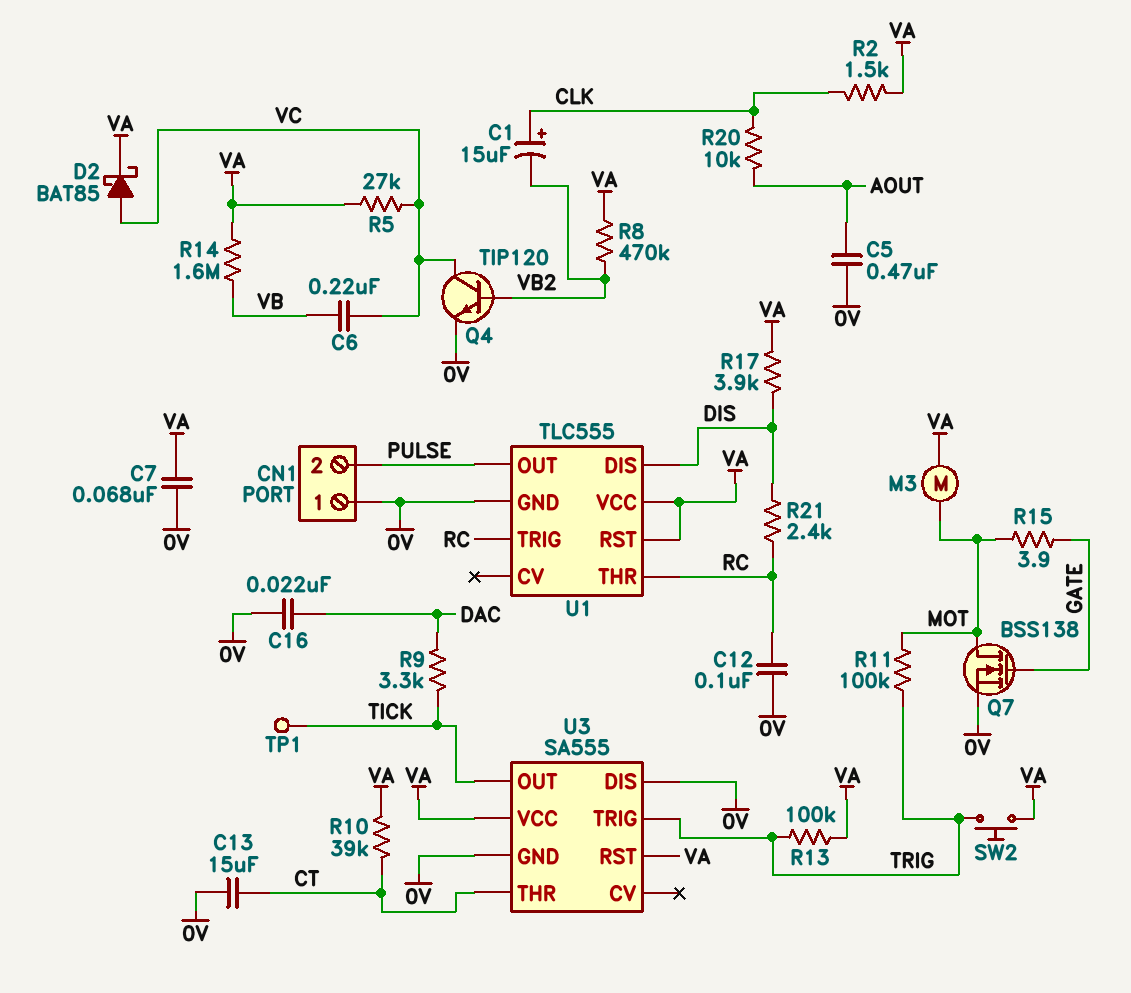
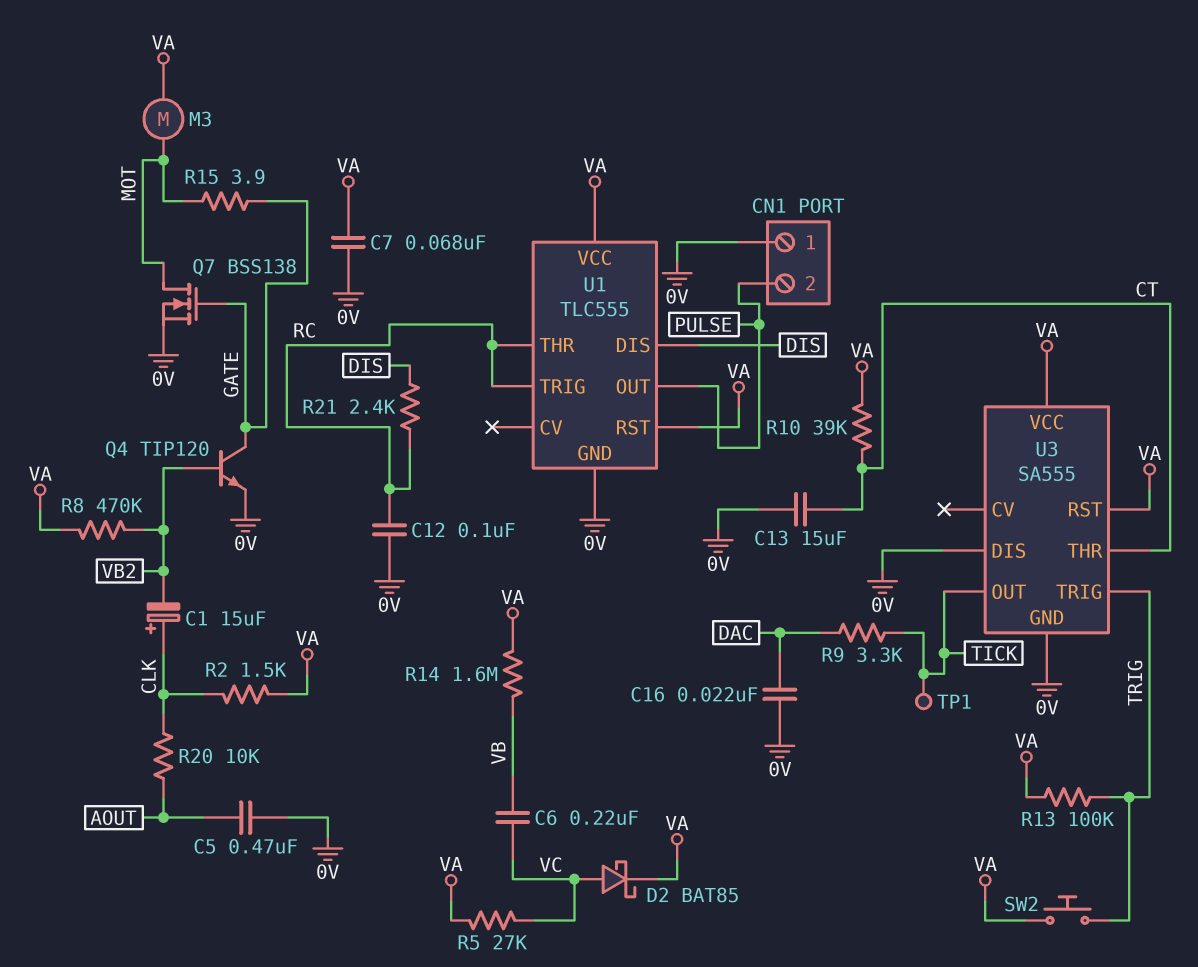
Q4: NPN TIP120 (B VB2, C VC, E 0V) -> NPN TIP120 (B VB2, C GATE, E 0V)
R11: 100k (MOT, TRIG) -> none
R17: 3.9k (DIS, VA) -> none

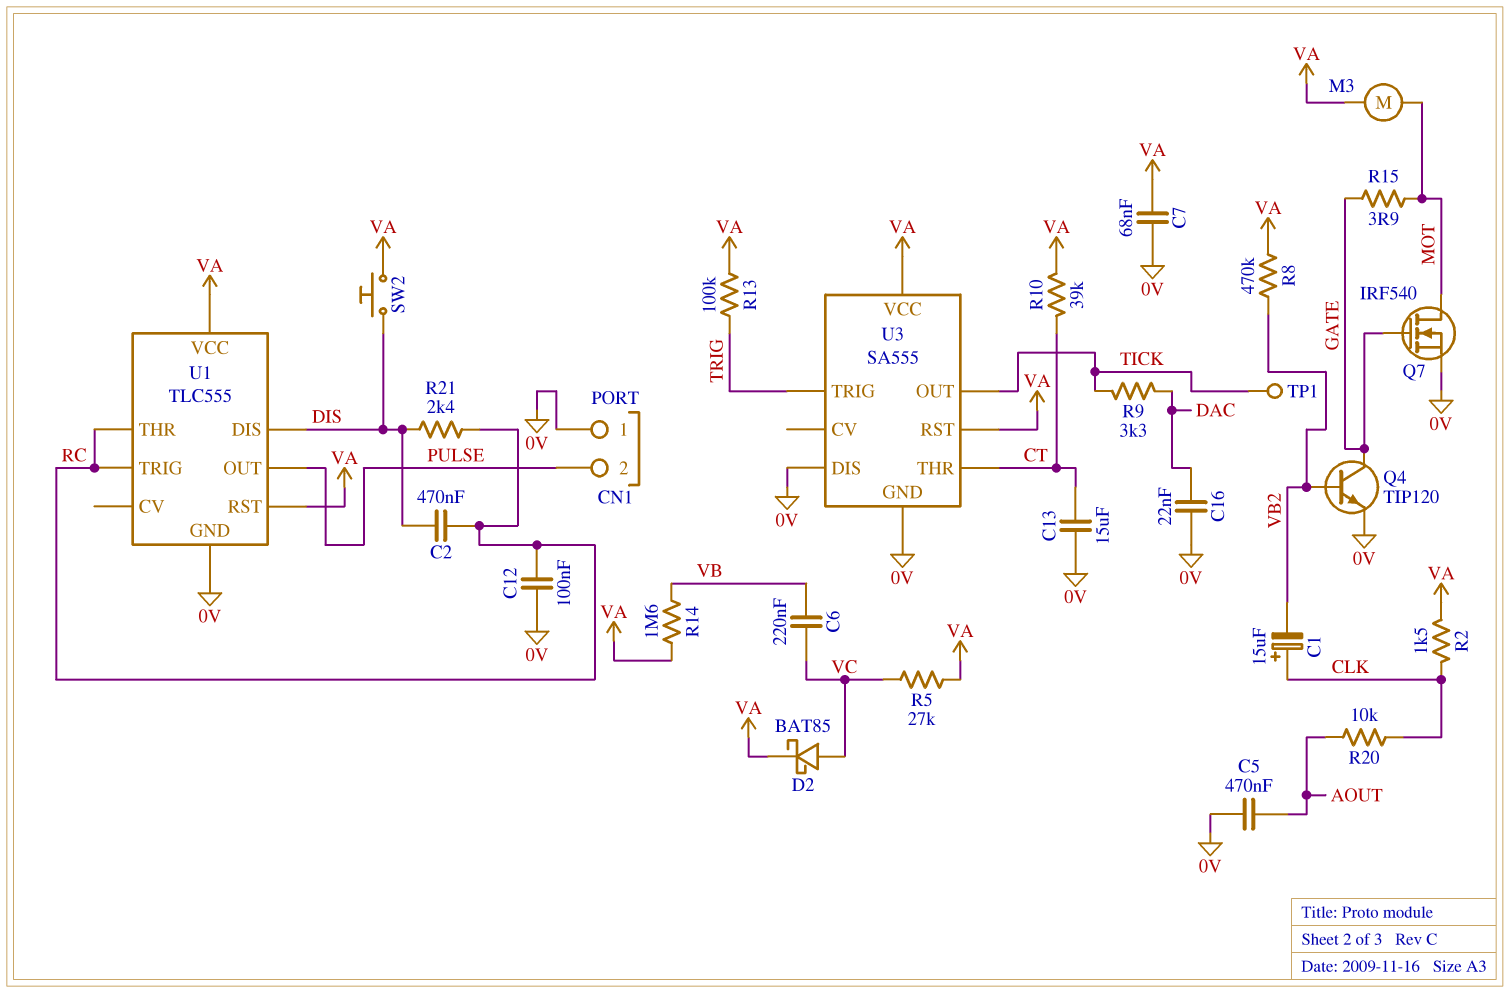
C2: none -> 470nF (DIS, RC)
Q7: NMOS BSS138 (G GATE, D MOT, S 0V) -> NMOS IRF540 (G GATE, D MOT, S 0V)
SW2: button (TRIG, VA) -> button (DIS, VA)

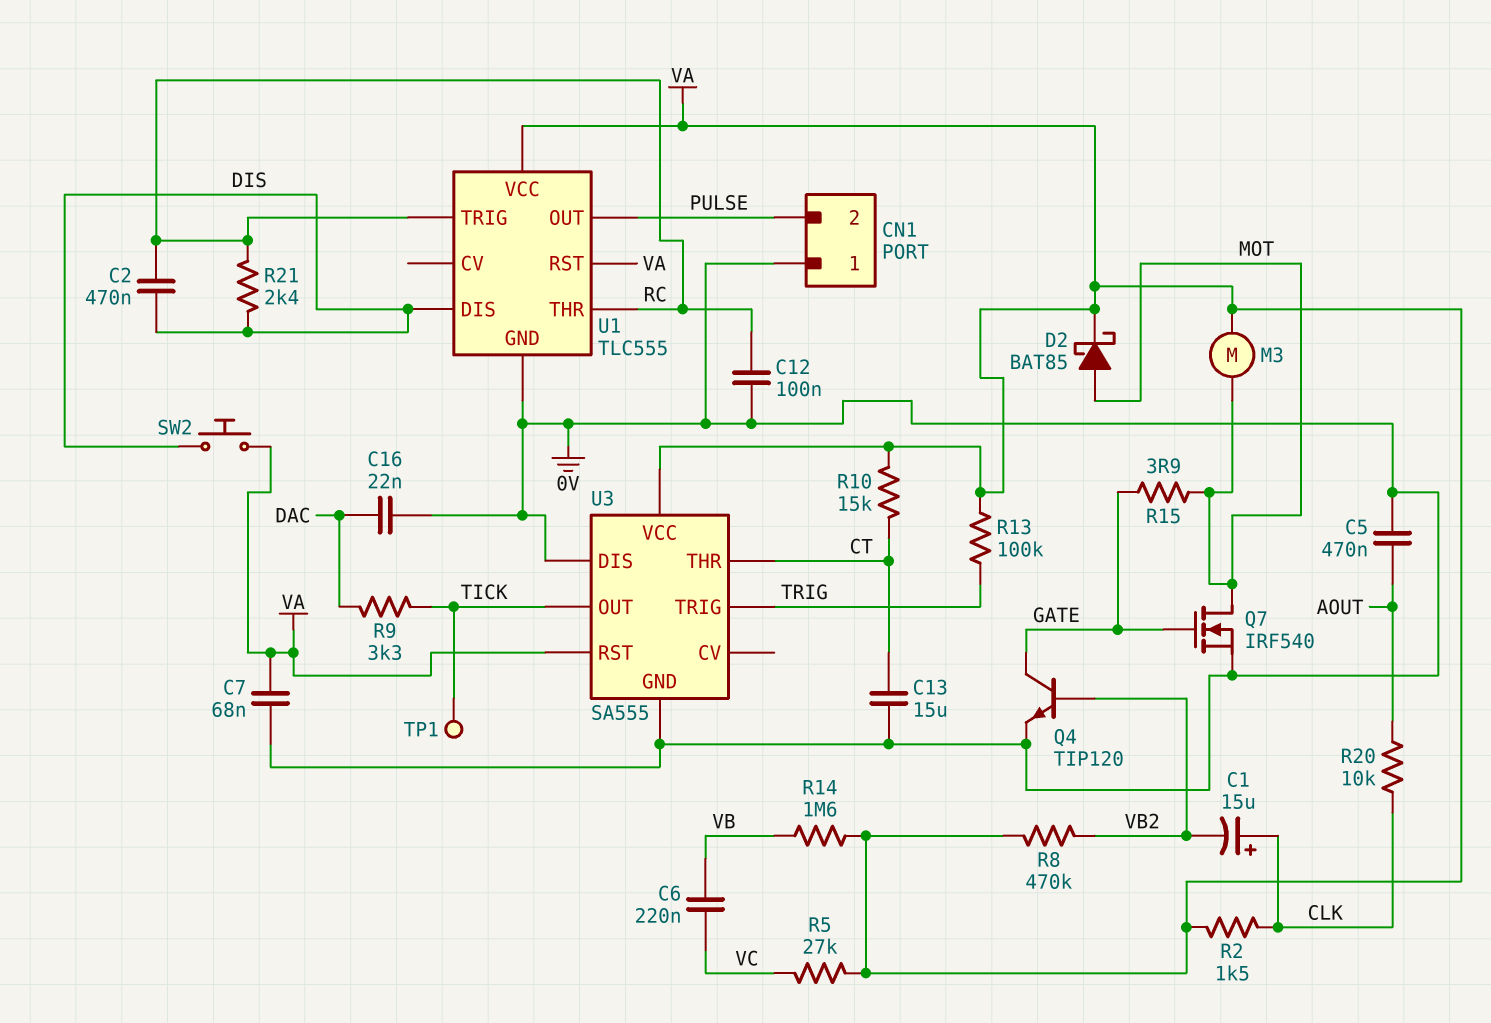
D2: schottky BAT85 (A VC, K VA) -> schottky BAT85 (A MOT, K VA)
R10: 39k (CT, VA) -> 15k (CT, VA)

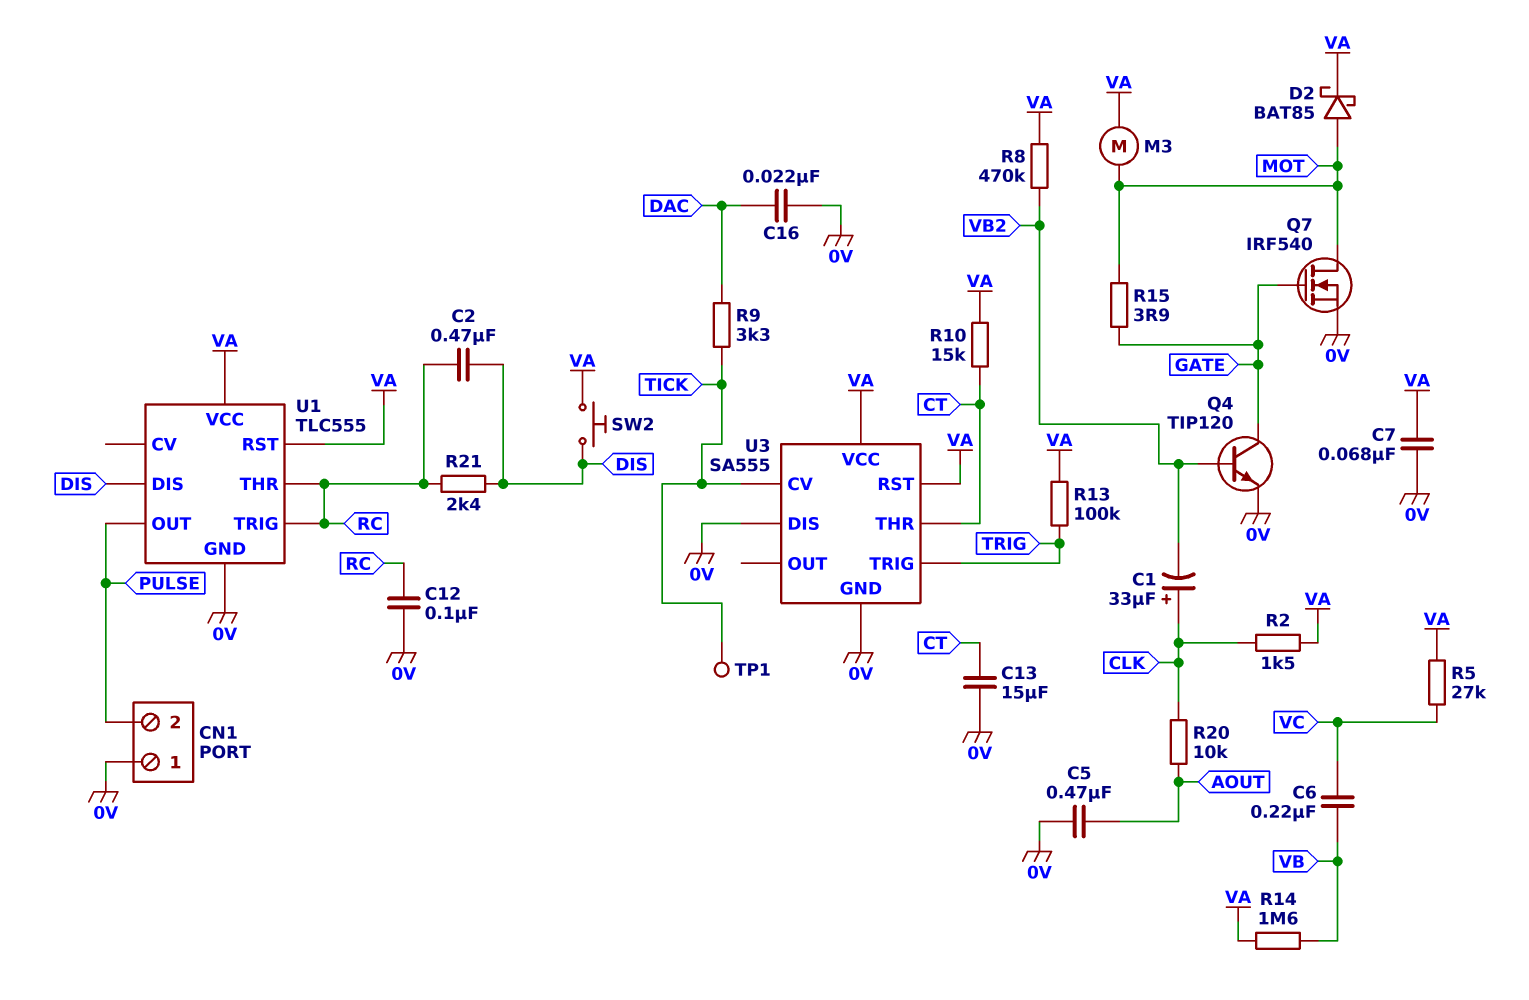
C1: 15uF (plus CLK, minus VB2) -> 33uF (plus CLK, minus VB2)
U3 pin CV: none -> TICK
U3 pin OUT: TICK -> none

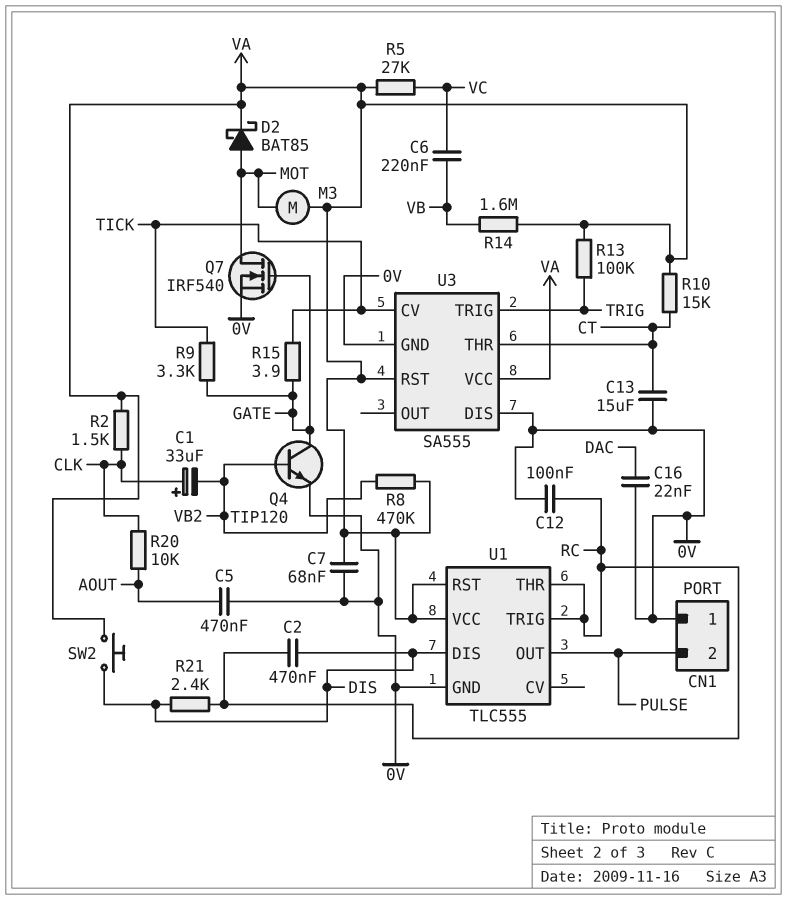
R9: 3.3k (DAC, TICK) -> 3.3k (GATE, TICK)
R15: 3.9 (GATE, MOT) -> 3.9 (GATE, TICK)
TP1: test point (TICK) -> none

